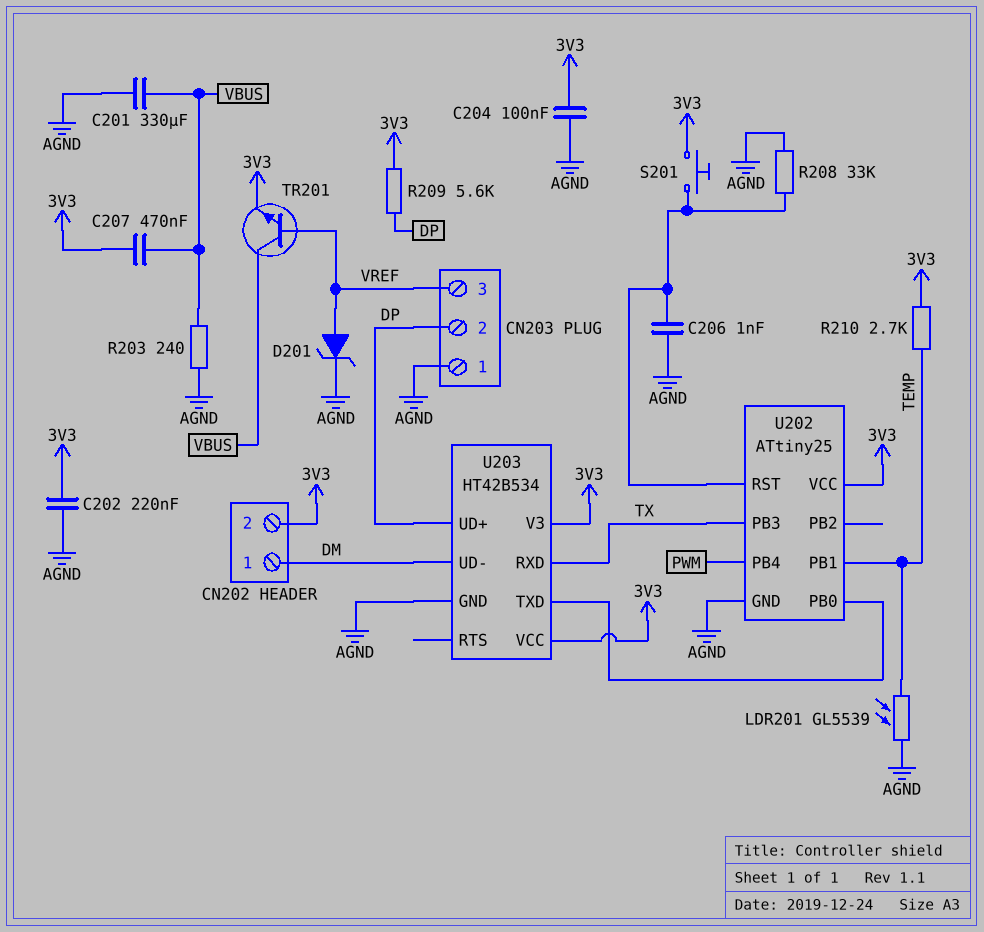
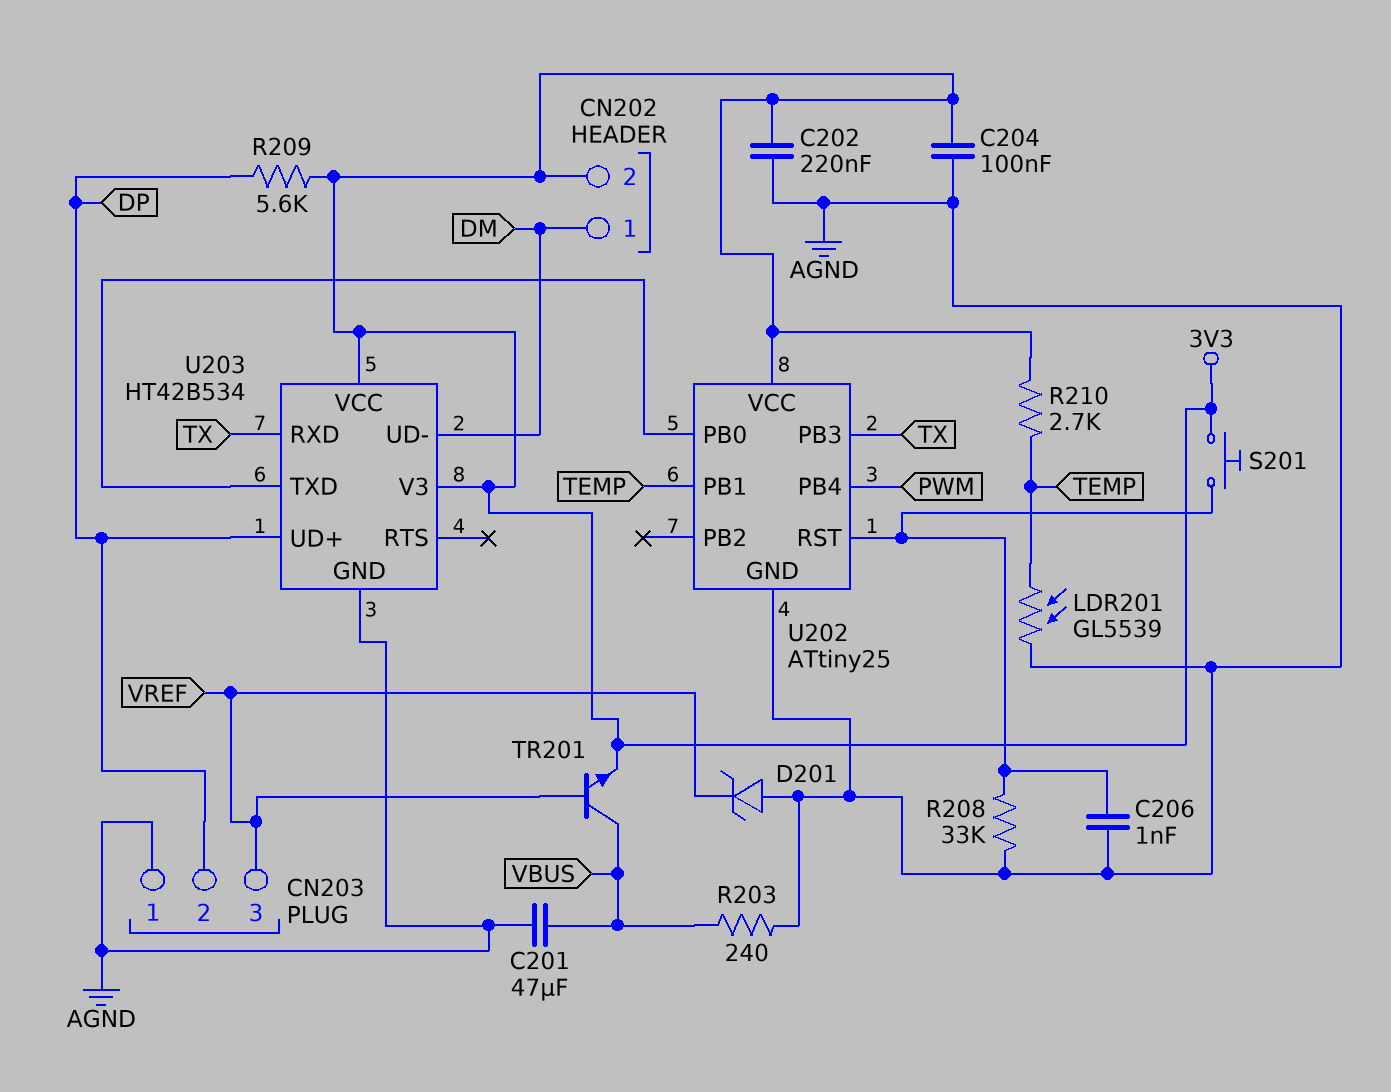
C201: 330uF (AGND, VBUS) -> 47uF (AGND, VBUS)
C207: 470nF (3V3, VBUS) -> none
D201: zener (A VREF, K AGND) -> zener (A AGND, K VREF)

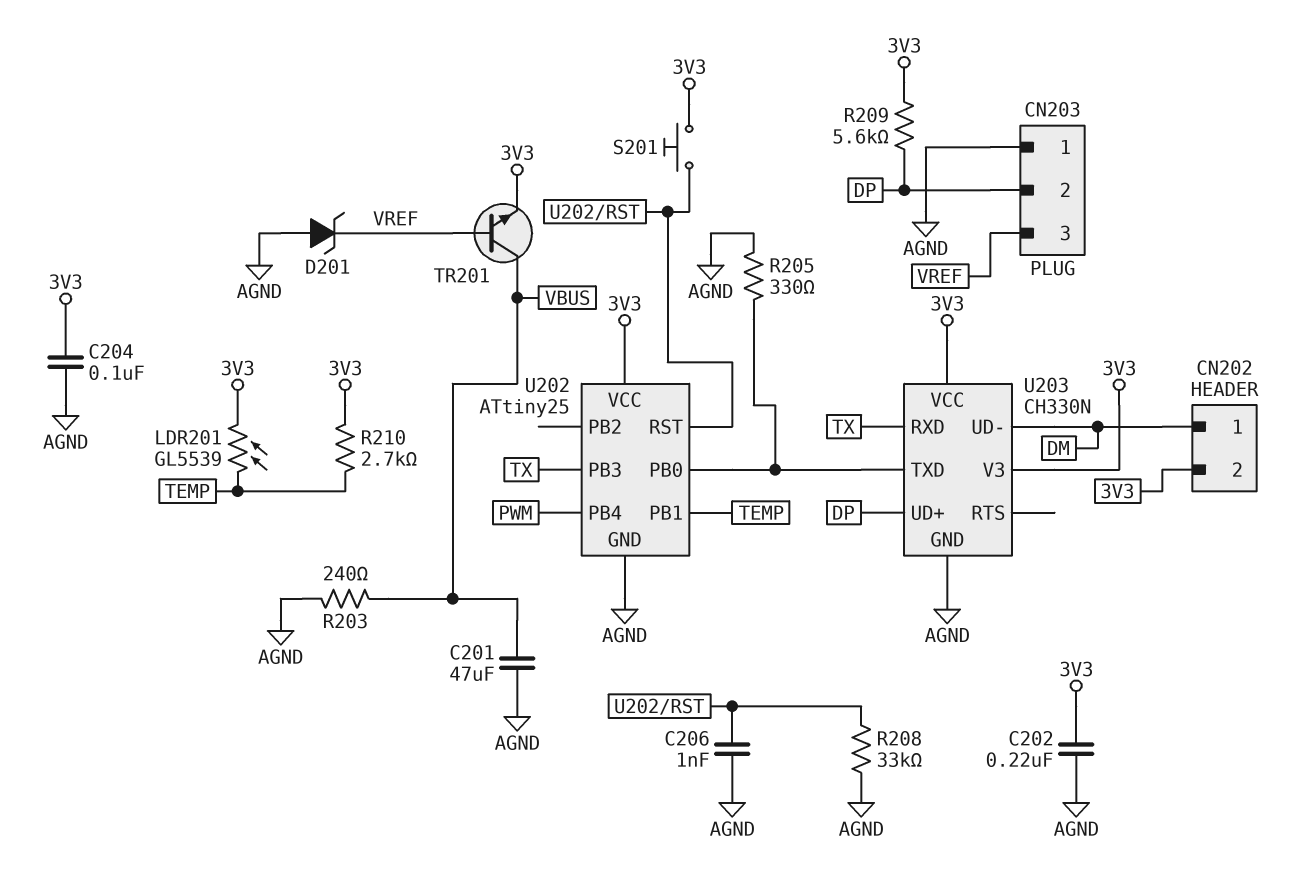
LDR201: GL5539 (AGND, TEMP) -> GL5539 (3V3, TEMP)
R205: none -> 330 (AGND, U202/PB0)
U203: HT42B534 -> CH330N

